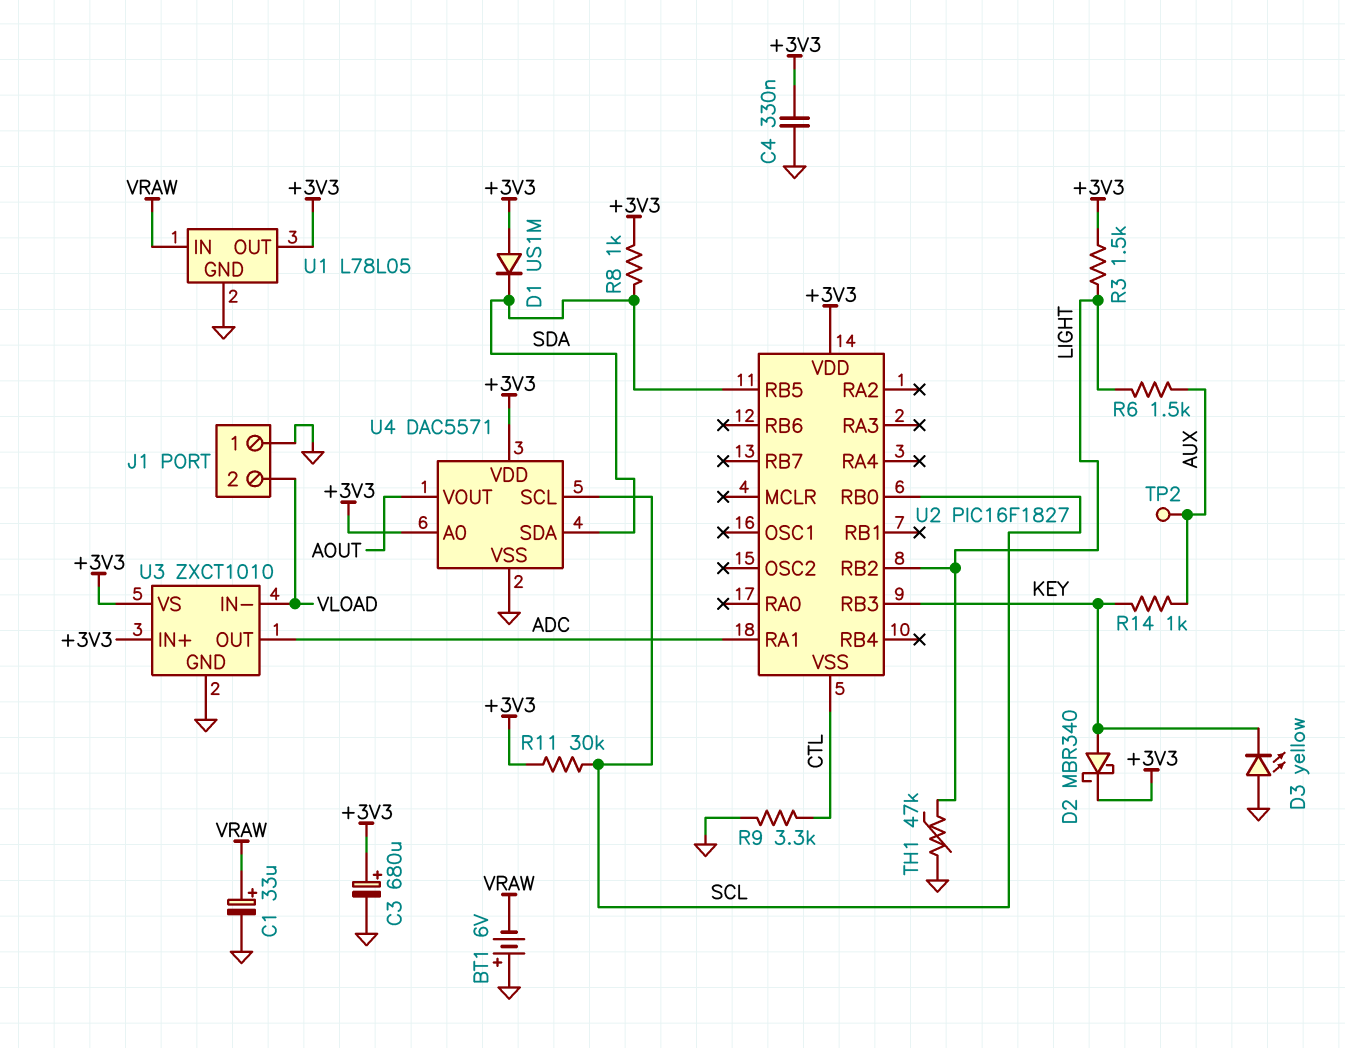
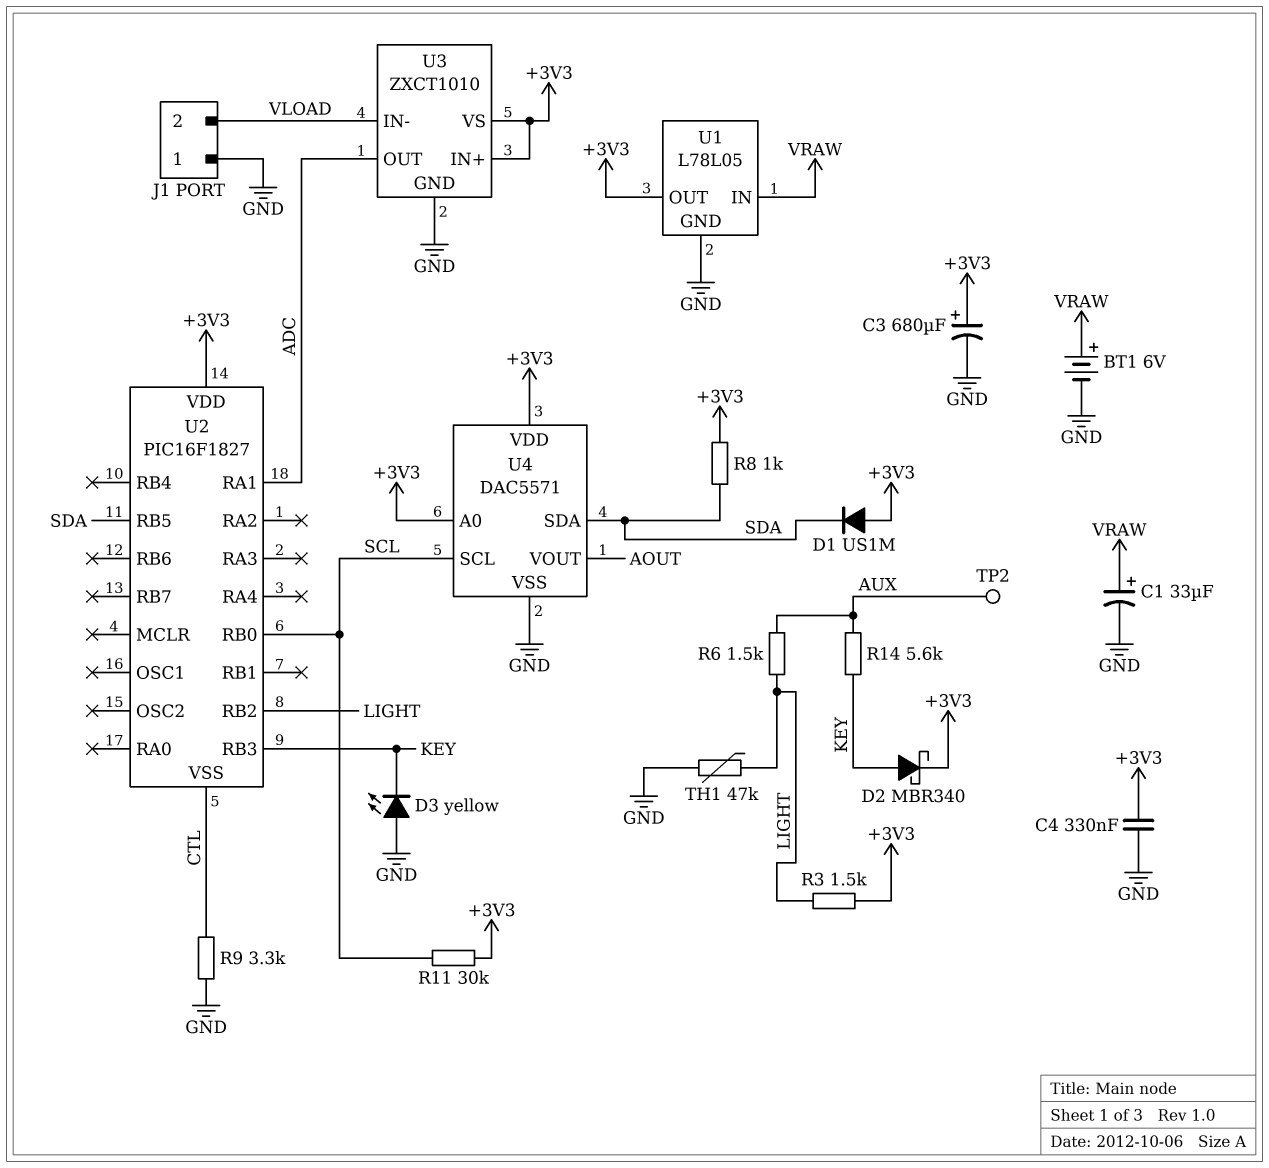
BT1: 6V (plus GND, minus VRAW) -> 6V (plus VRAW, minus GND)
R14: 1k (AUX, KEY) -> 5.6k (AUX, KEY)

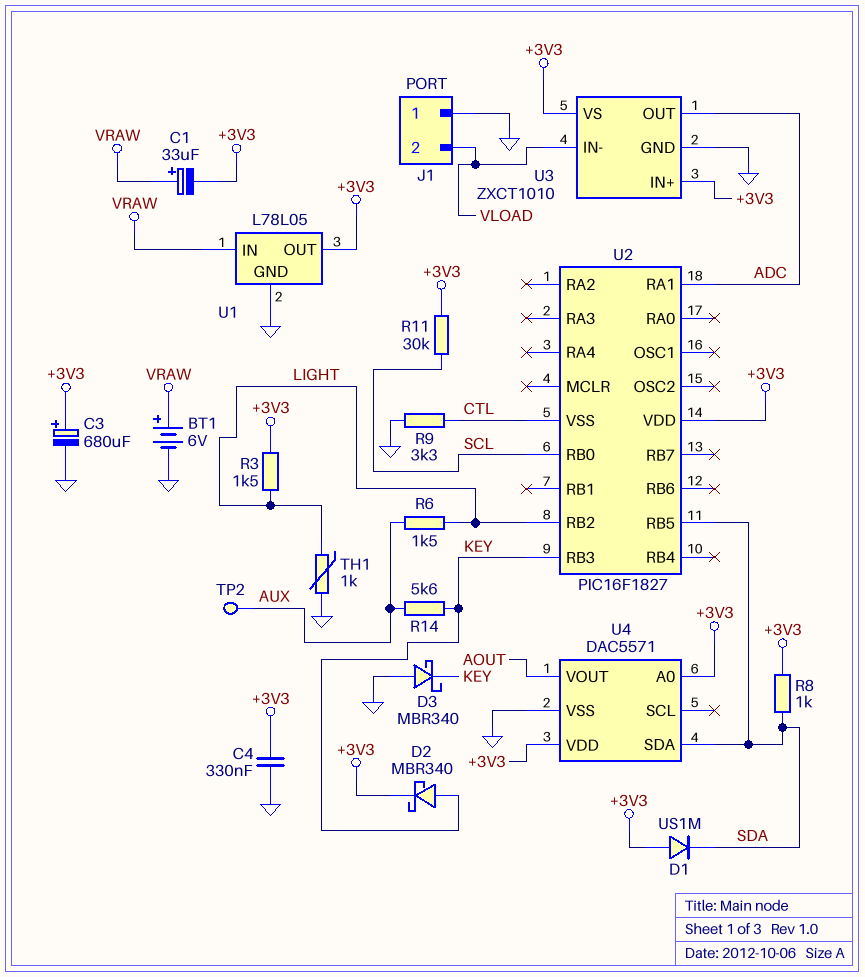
C1: 33uF (plus VRAW, minus GND) -> 33uF (plus VRAW, minus +3V3)
D3: LED yellow (A GND, K KEY) -> schottky MBR340 (A GND, K KEY)
TH1: 47k (GND, LIGHT) -> 1k (GND, LIGHT)
U4 pin SCL: SCL -> none

